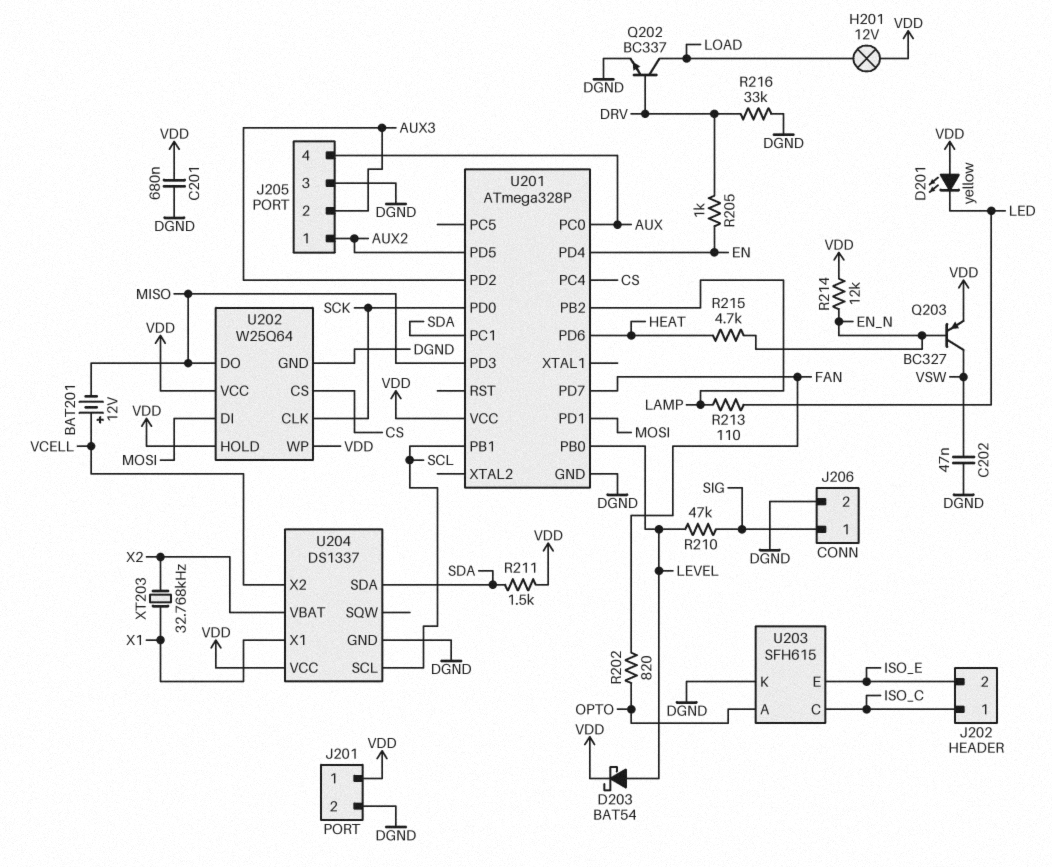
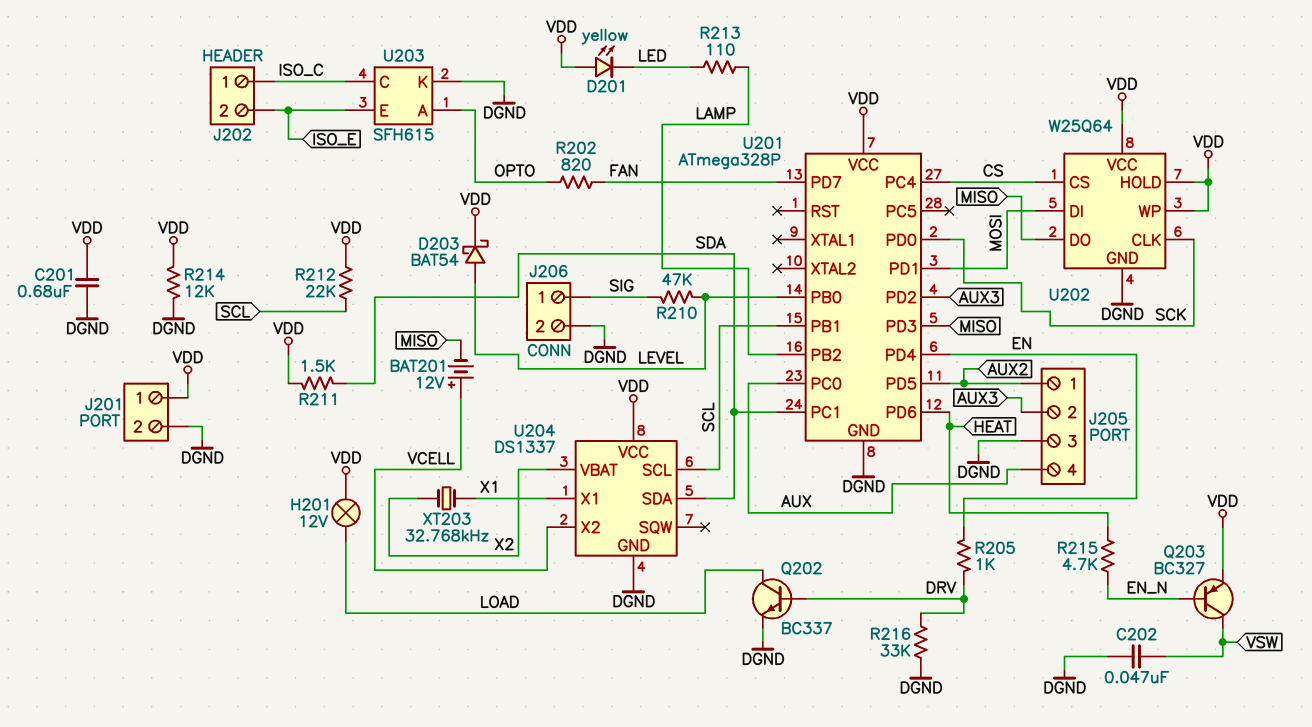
R212: none -> 22k (SCL, VDD)
R214: 12k (EN_N, VDD) -> 12k (DGND, VDD)

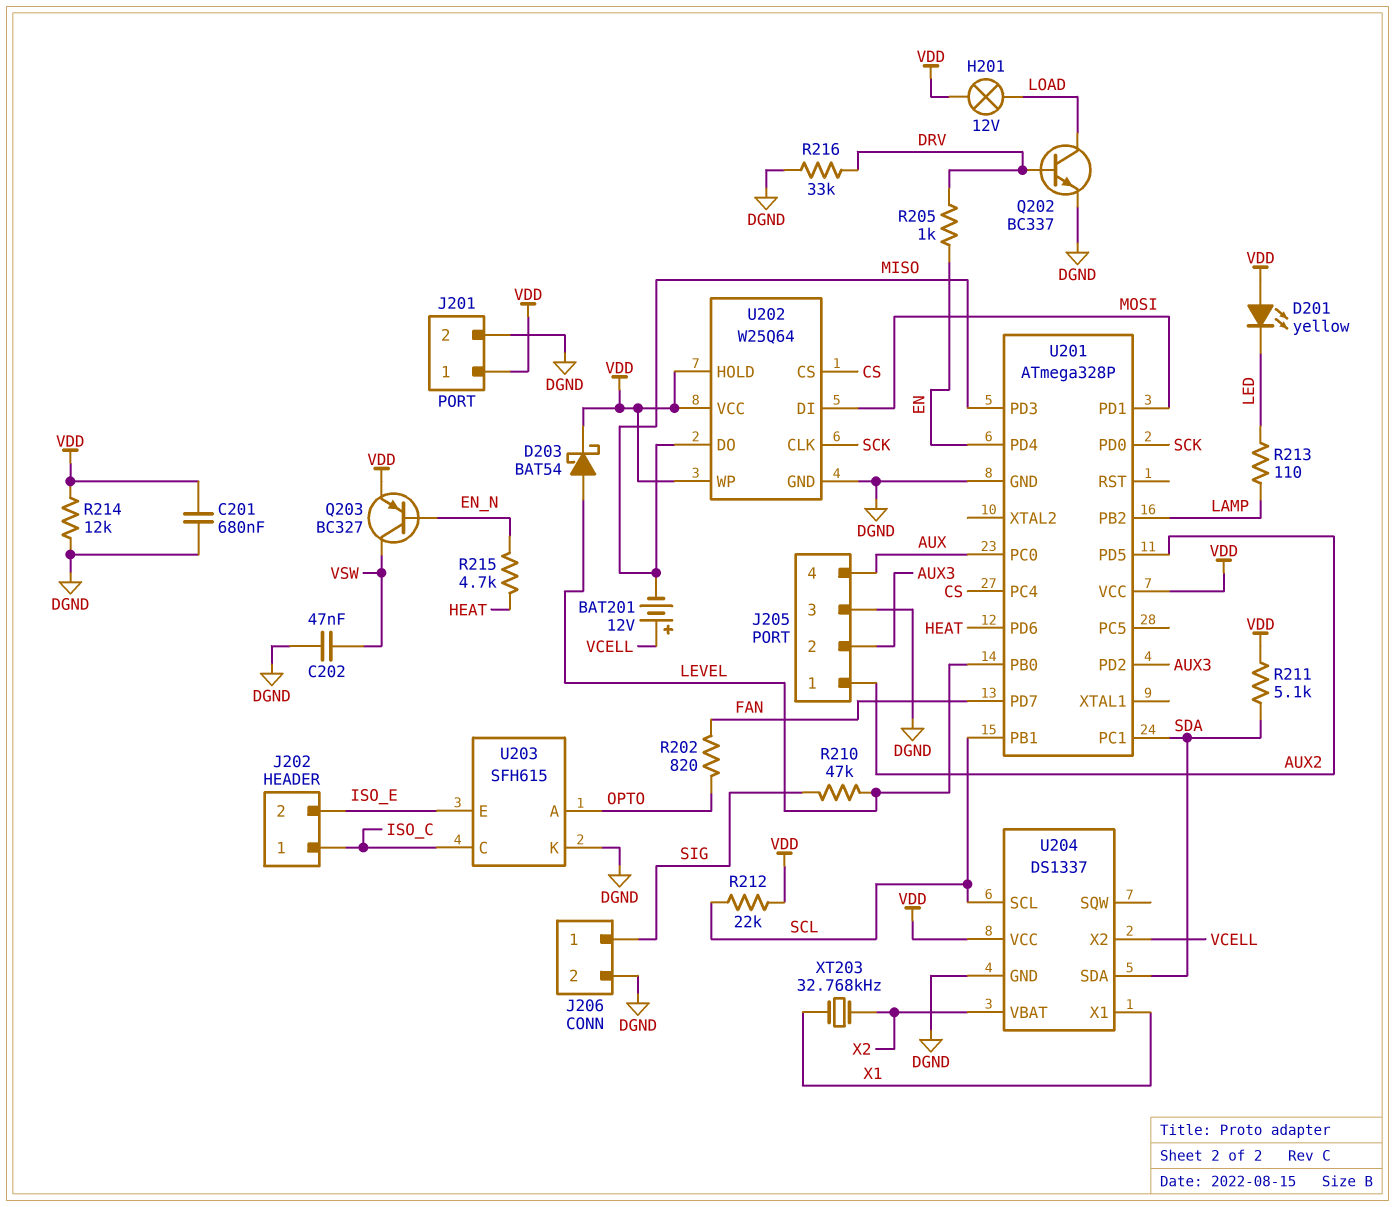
R211: 1.5k (SDA, VDD) -> 5.1k (SDA, VDD)

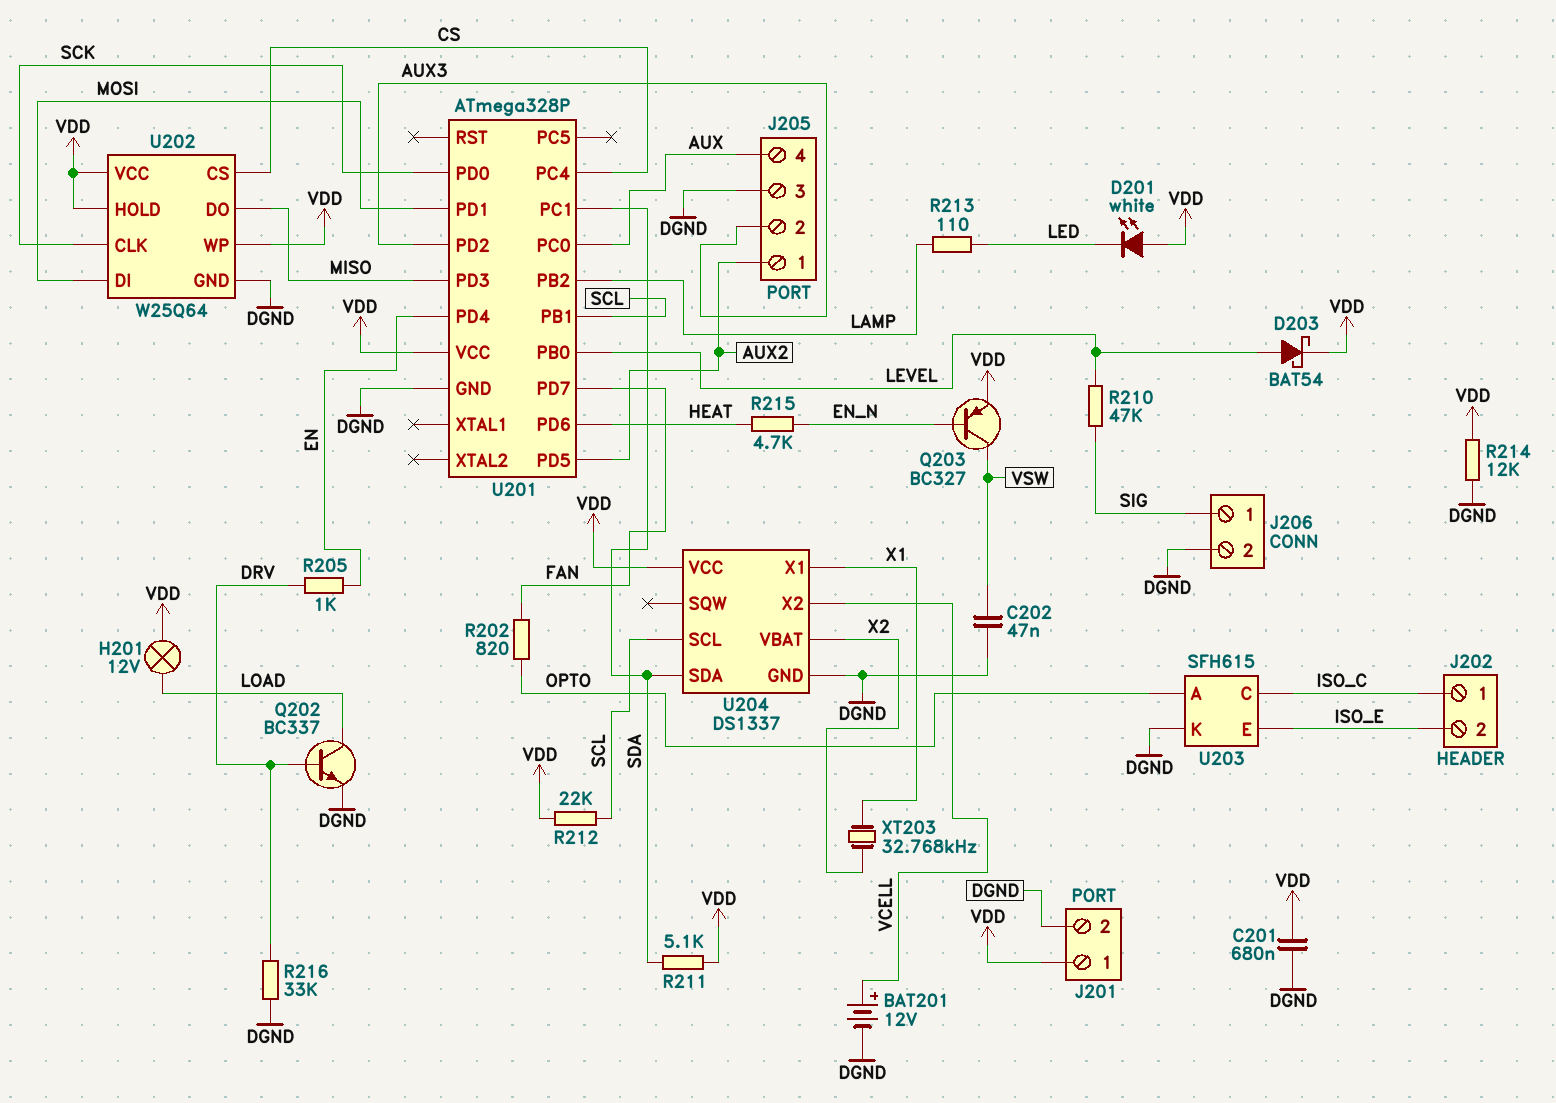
BAT201: 12V (plus VCELL, minus MISO) -> 12V (plus VCELL, minus DGND)
D201: LED yellow (A VDD, K LED) -> LED white (A VDD, K LED)

